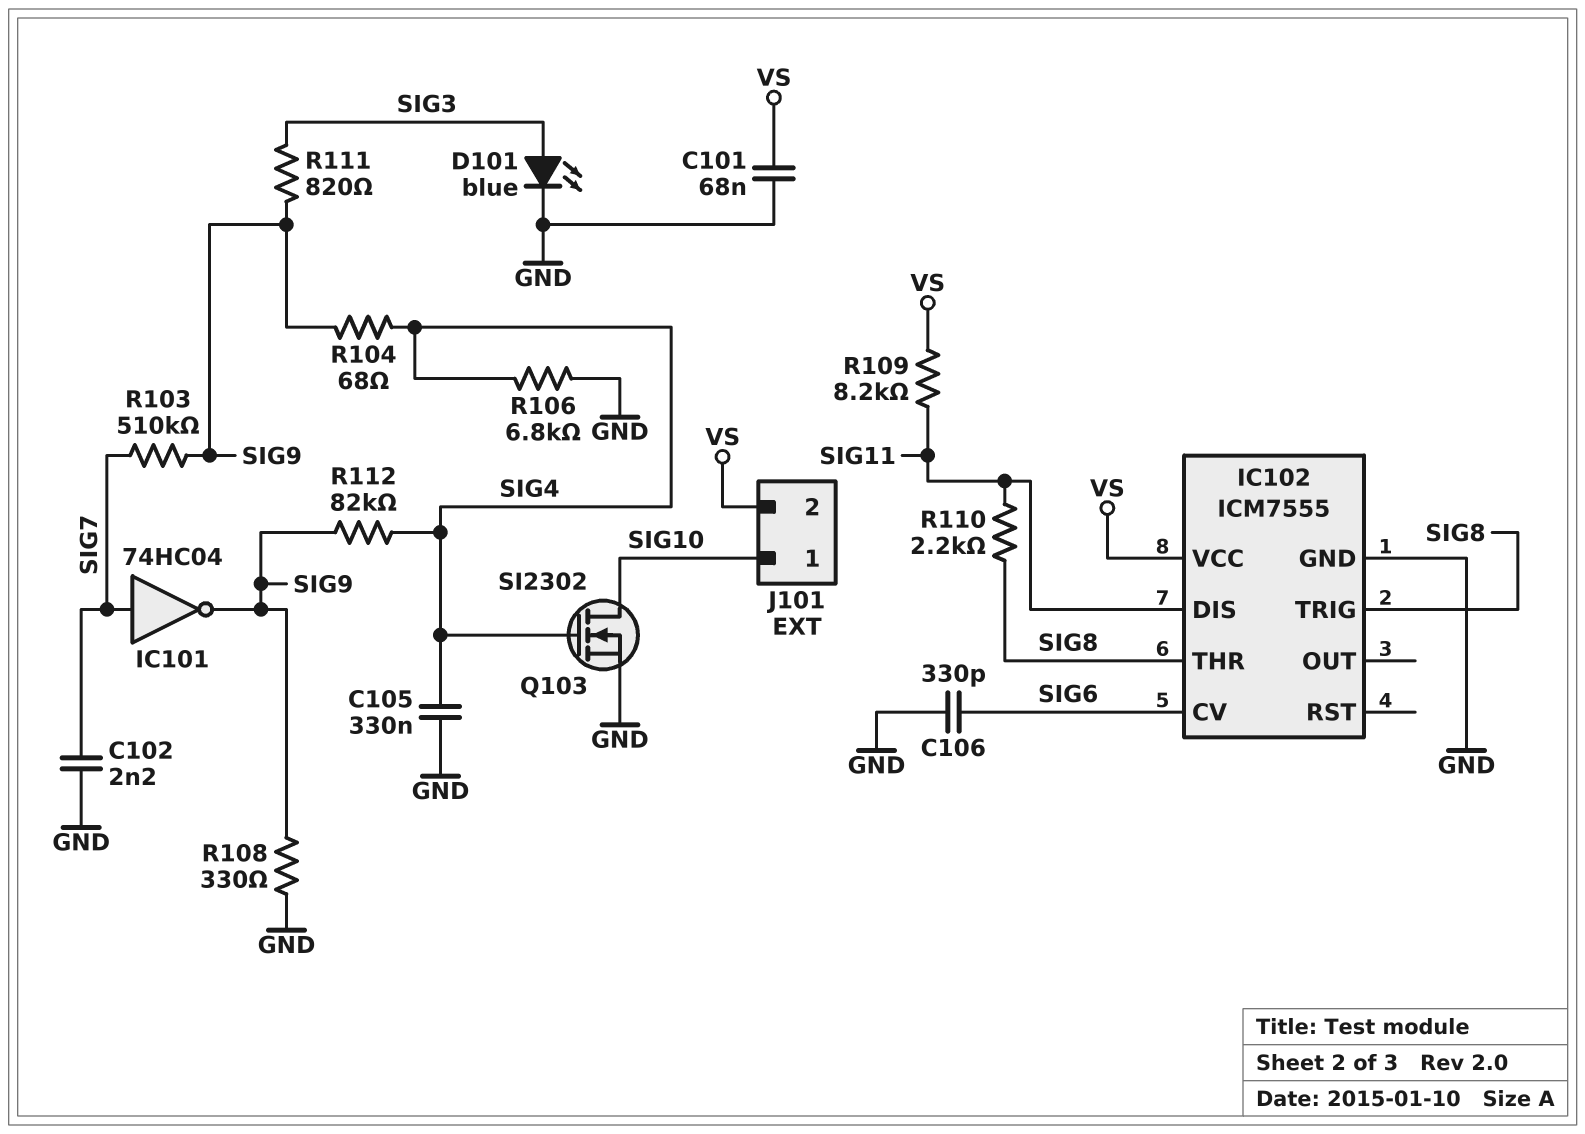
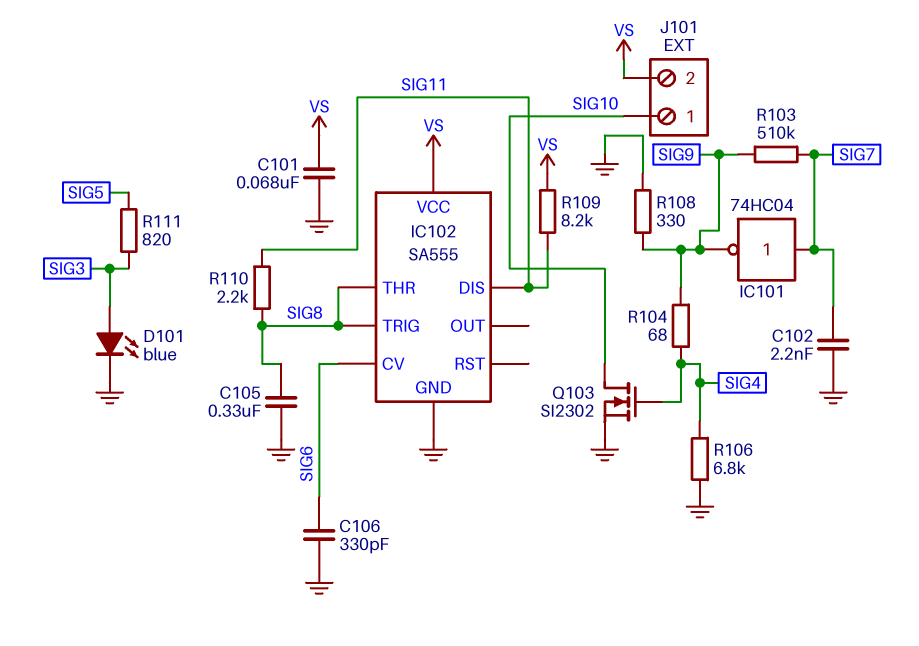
C105: 330nF (GND, SIG4) -> 330nF (GND, SIG8)
IC102: ICM7555 -> SA555
R111: 820 (SIG3, SIG9) -> 820 (SIG3, SIG5)
R112: 82k (SIG4, SIG9) -> none

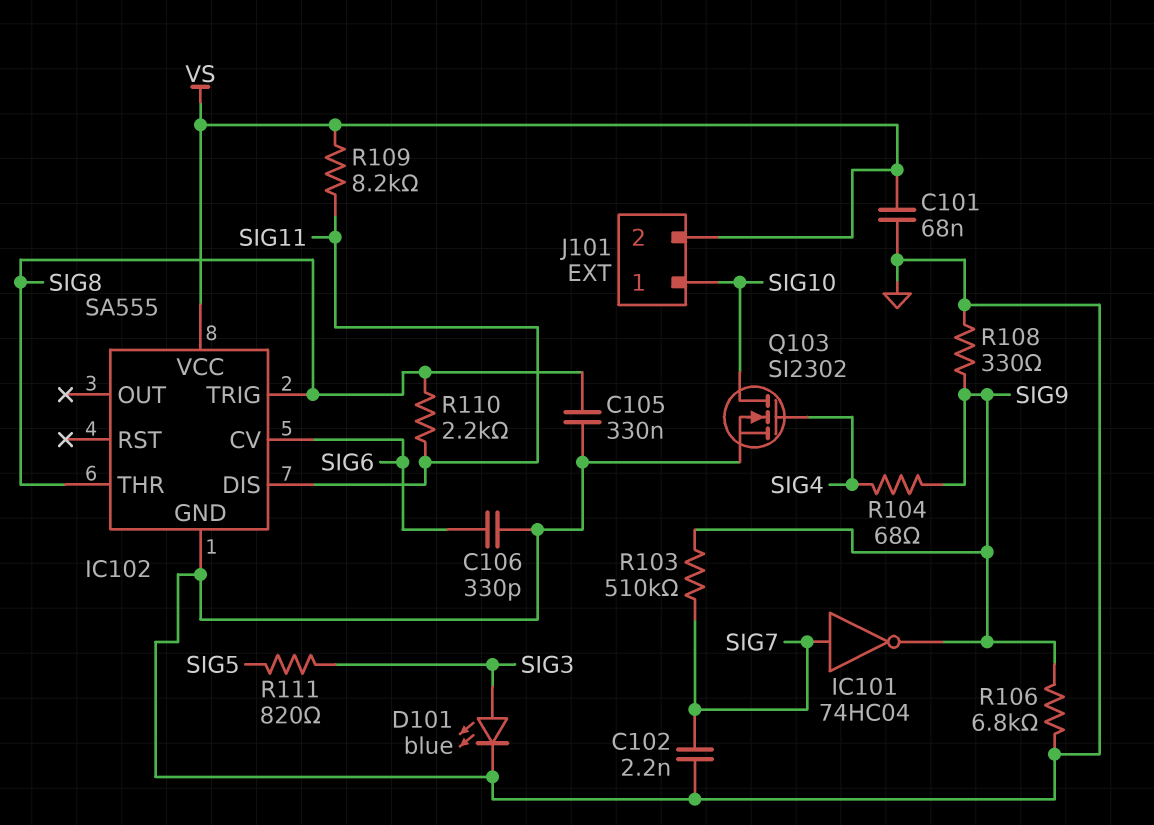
R106: 6.8k (GND, SIG4) -> 6.8k (GND, SIG9)

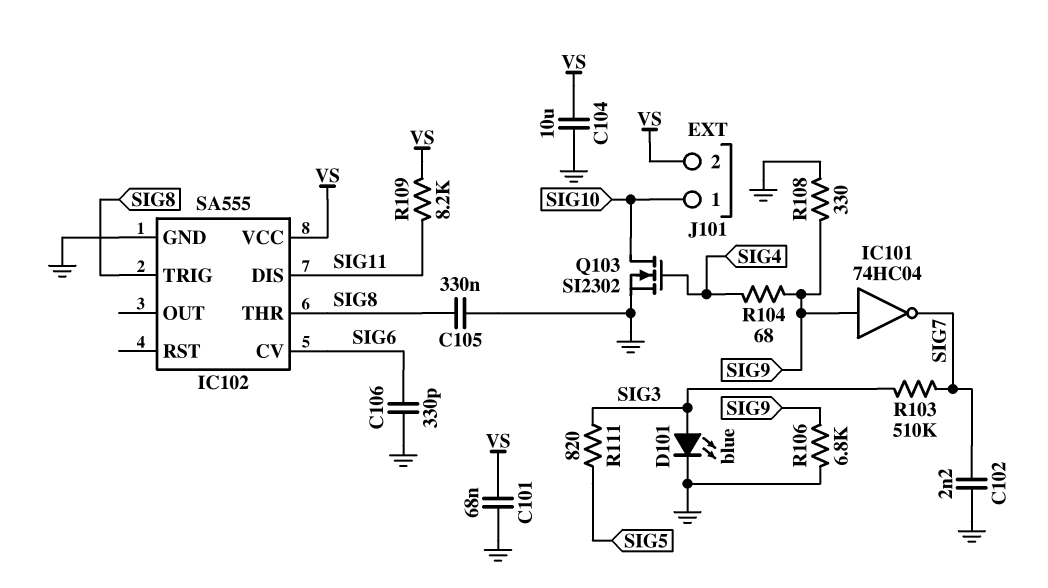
C104: none -> 10uF (GND, VS)
IC101: NOT 74HC04 (in SIG7, out SIG9) -> NOT 74HC04 (in SIG9, out SIG7)
R103: 510k (SIG7, SIG9) -> 510k (SIG3, SIG7)
R110: 2.2k (SIG8, SIG11) -> none

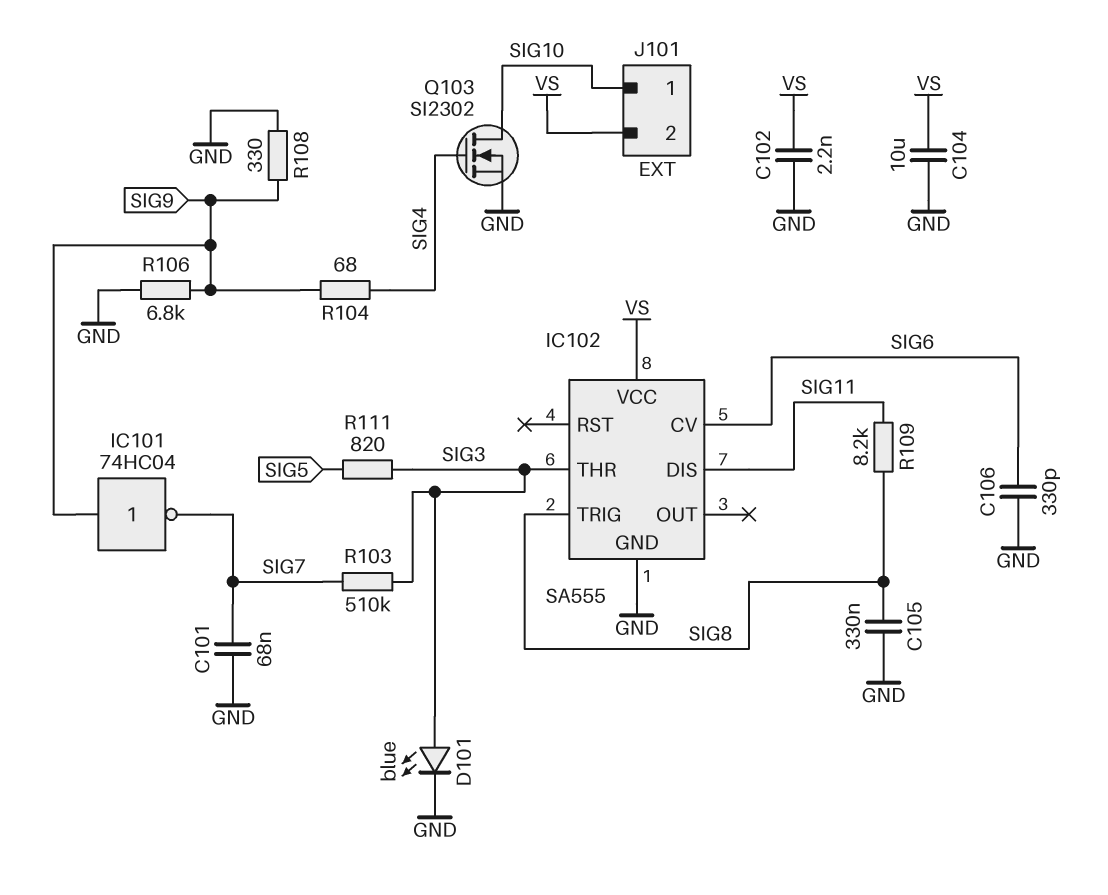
C101: 68nF (GND, VS) -> 68nF (GND, SIG7)
C102: 2.2nF (GND, SIG7) -> 2.2nF (GND, VS)
IC102 pin THR: SIG8 -> SIG3
R109: 8.2k (SIG11, VS) -> 8.2k (SIG8, SIG11)

